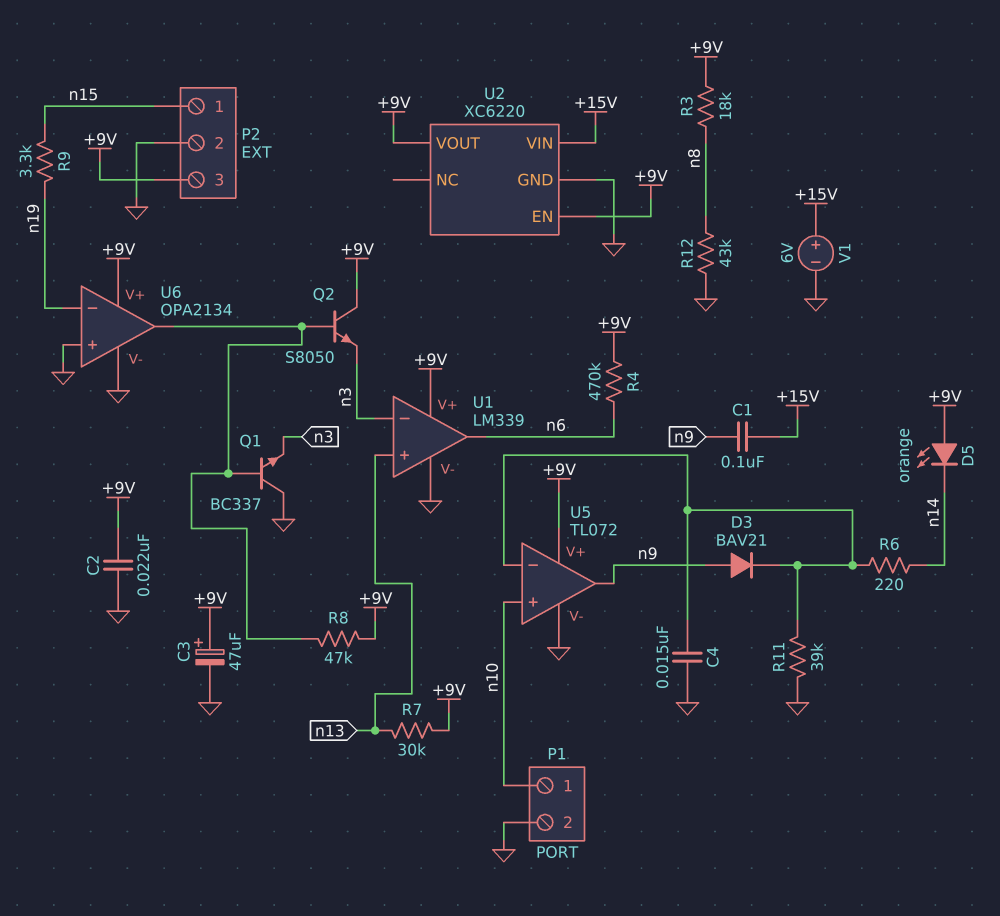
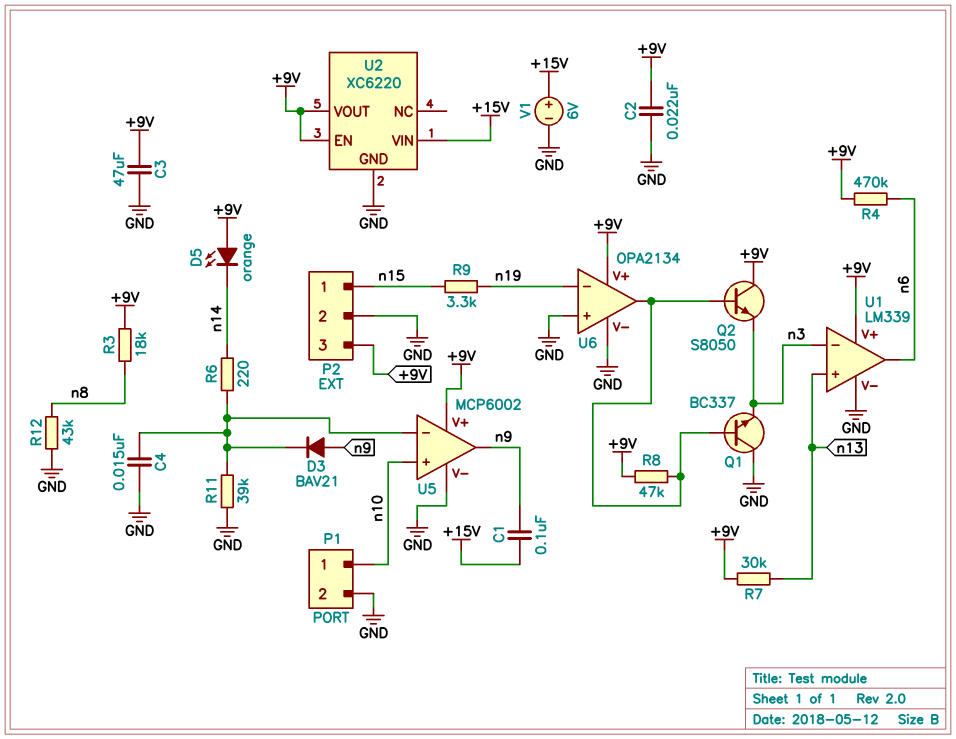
C3: 47uF (plus +9V, minus GND) -> 47uF (+9V, GND)
U5: TL072 -> MCP6002

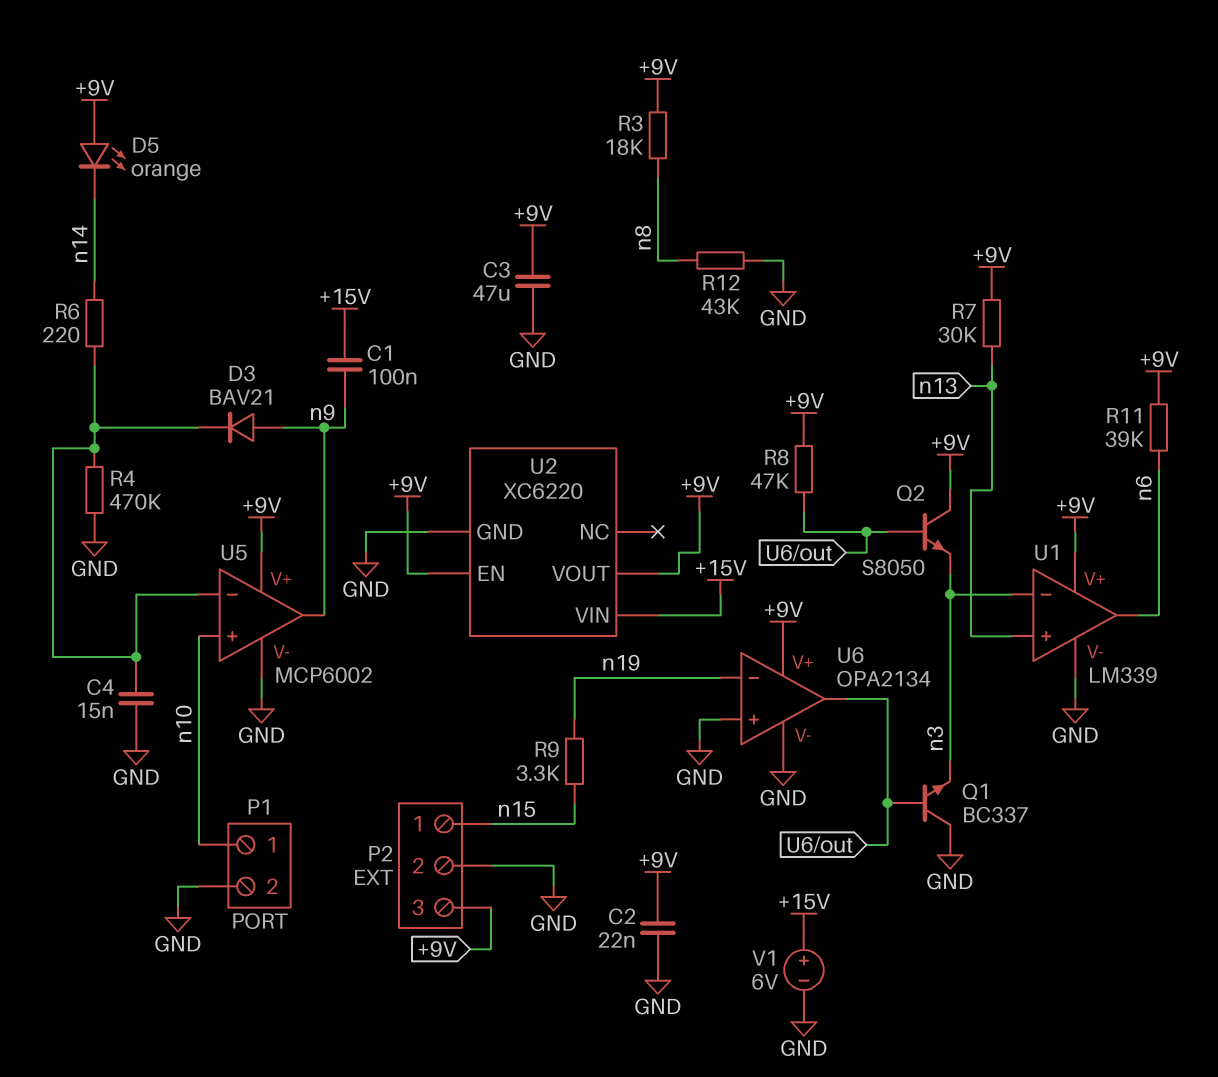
R4: 470k (+9V, n6) -> 470k (GND, U5/in-)
R11: 39k (GND, U5/in-) -> 39k (+9V, n6)

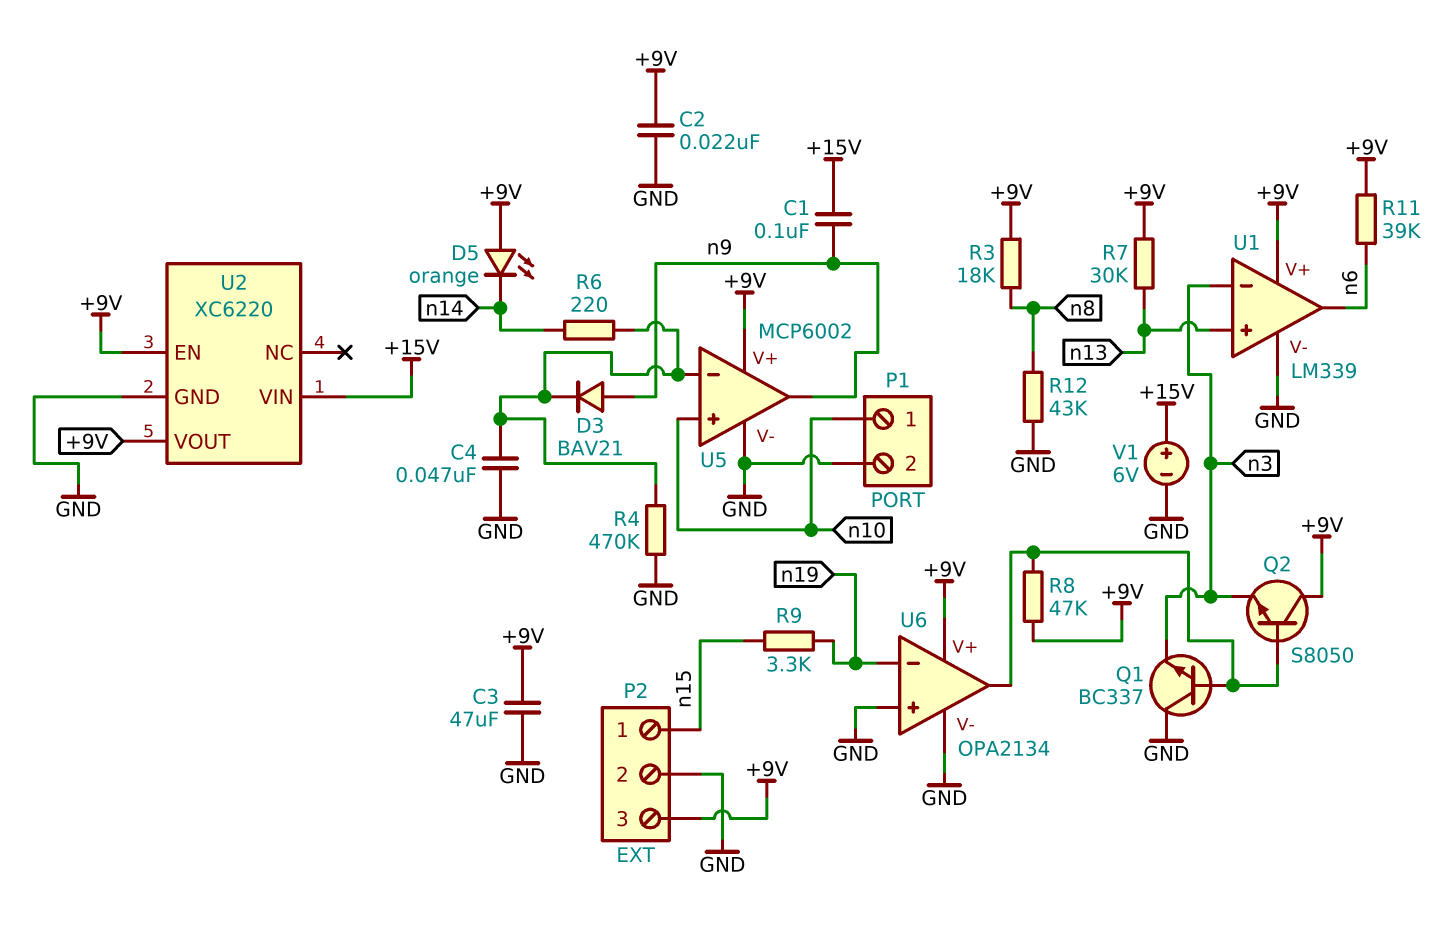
C4: 15nF (GND, U5/in-) -> 47nF (GND, U5/in-)

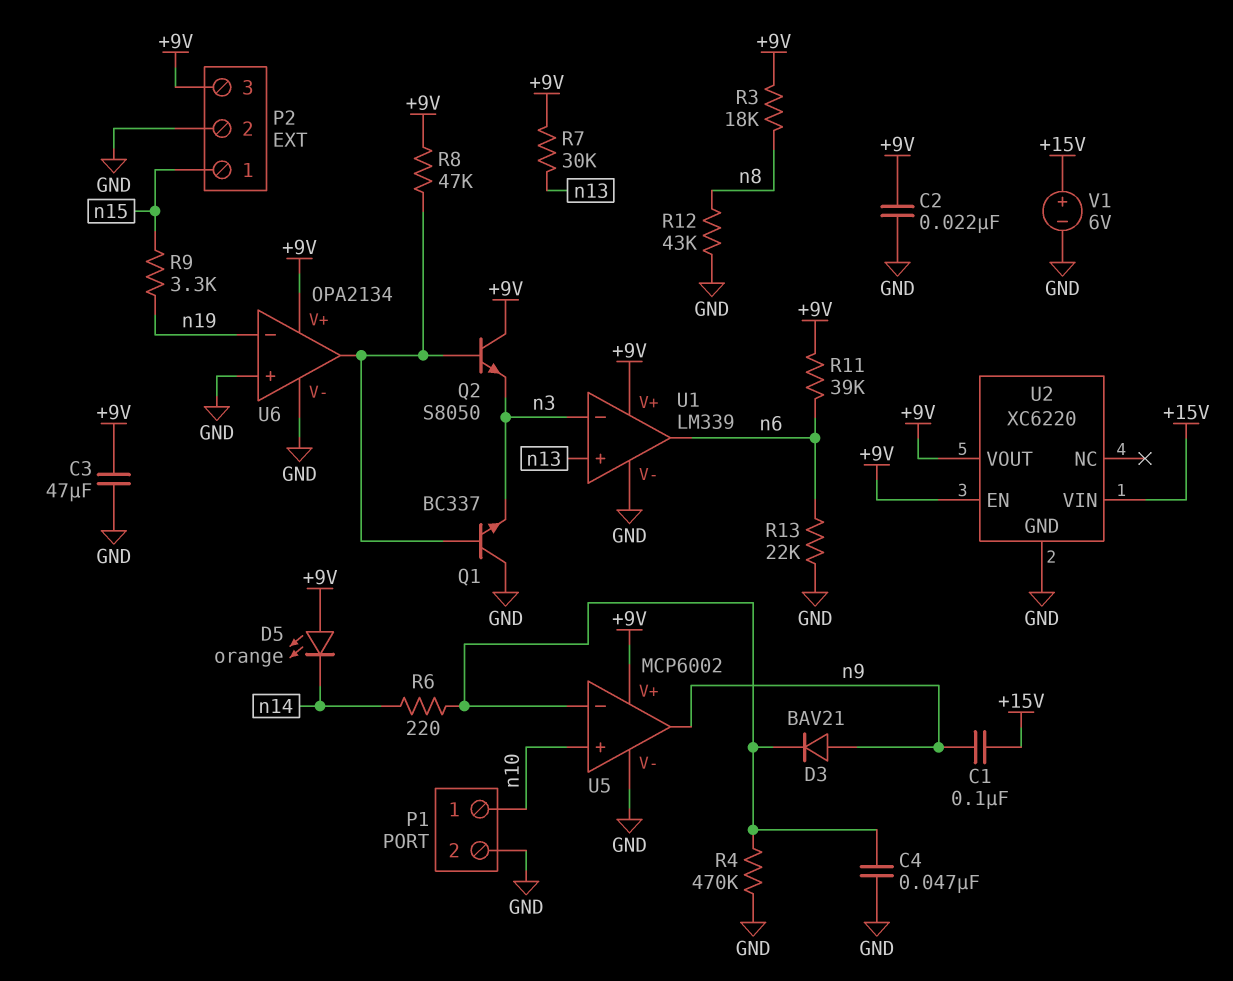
R13: none -> 22k (GND, n6)

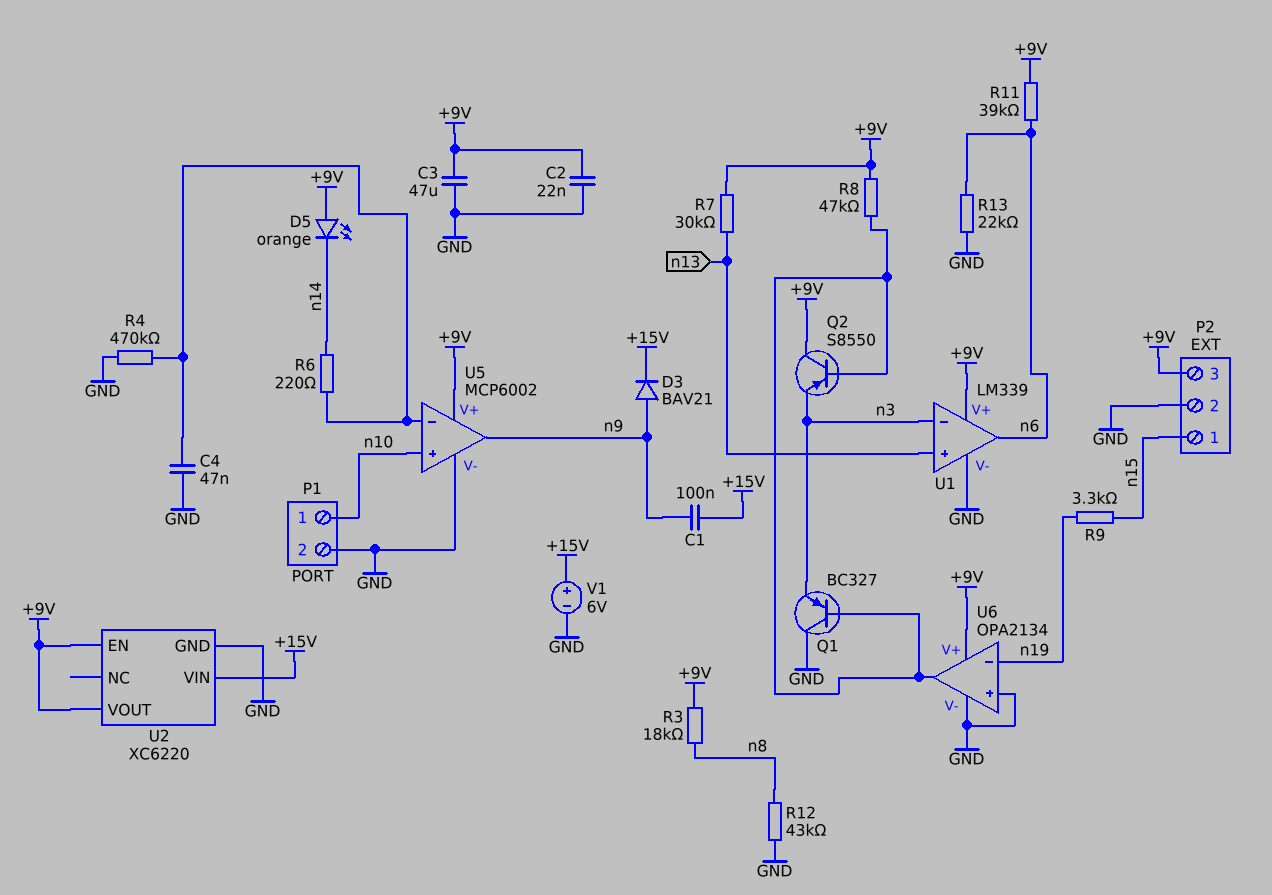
D3: diode BAV21 (A n9, K U5/in-) -> diode BAV21 (A n9, K +15V)
Q1: NPN BC337 (B U6/out, C GND, E n3) -> PNP BC327 (B U6/out, C GND, E n3)
Q2: NPN S8050 (B U6/out, C +9V, E n3) -> PNP S8550 (B U6/out, C +9V, E n3)

